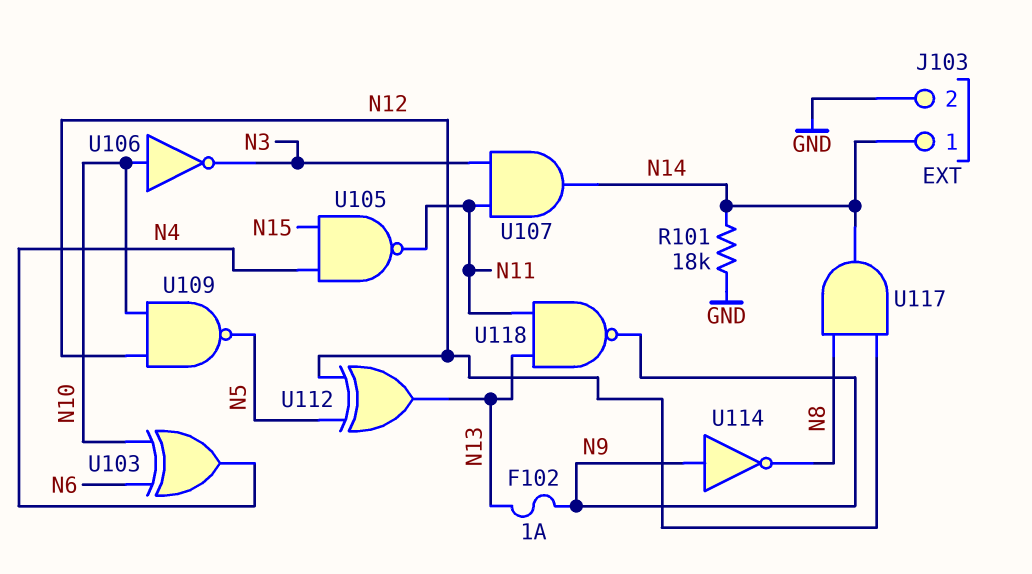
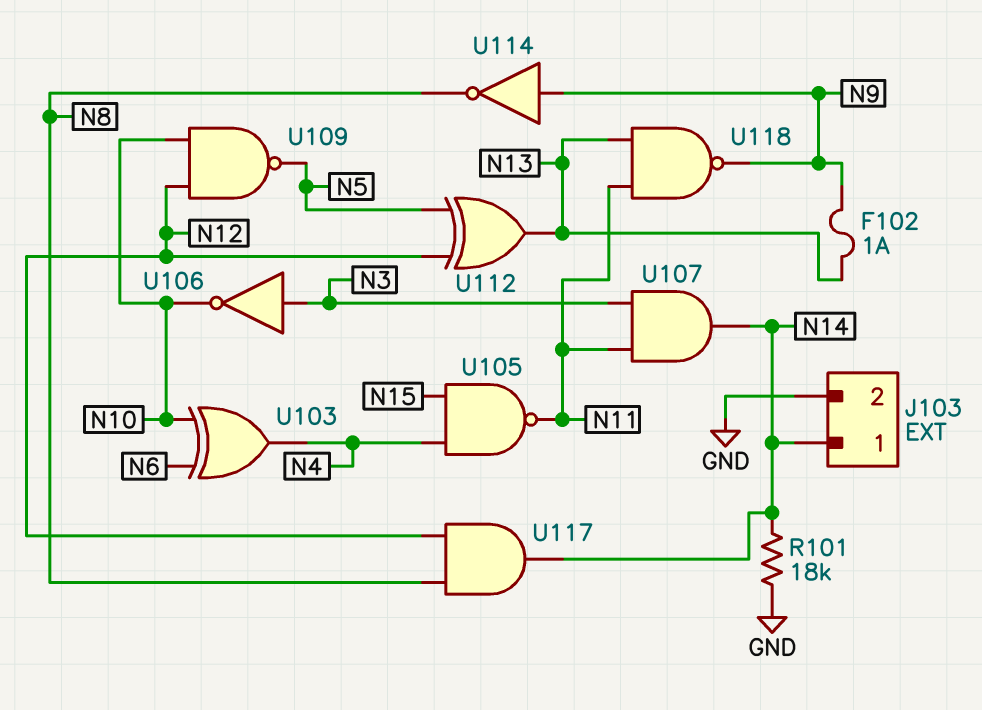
U106: NOT (in N10, out N3) -> NOT (in N3, out N10)

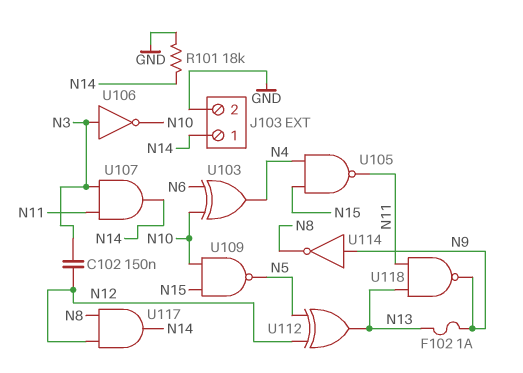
C102: none -> 150nF (N3, N12)
U109: NAND (in N10, in N12, out N5) -> NAND (in N10, in N15, out N5)

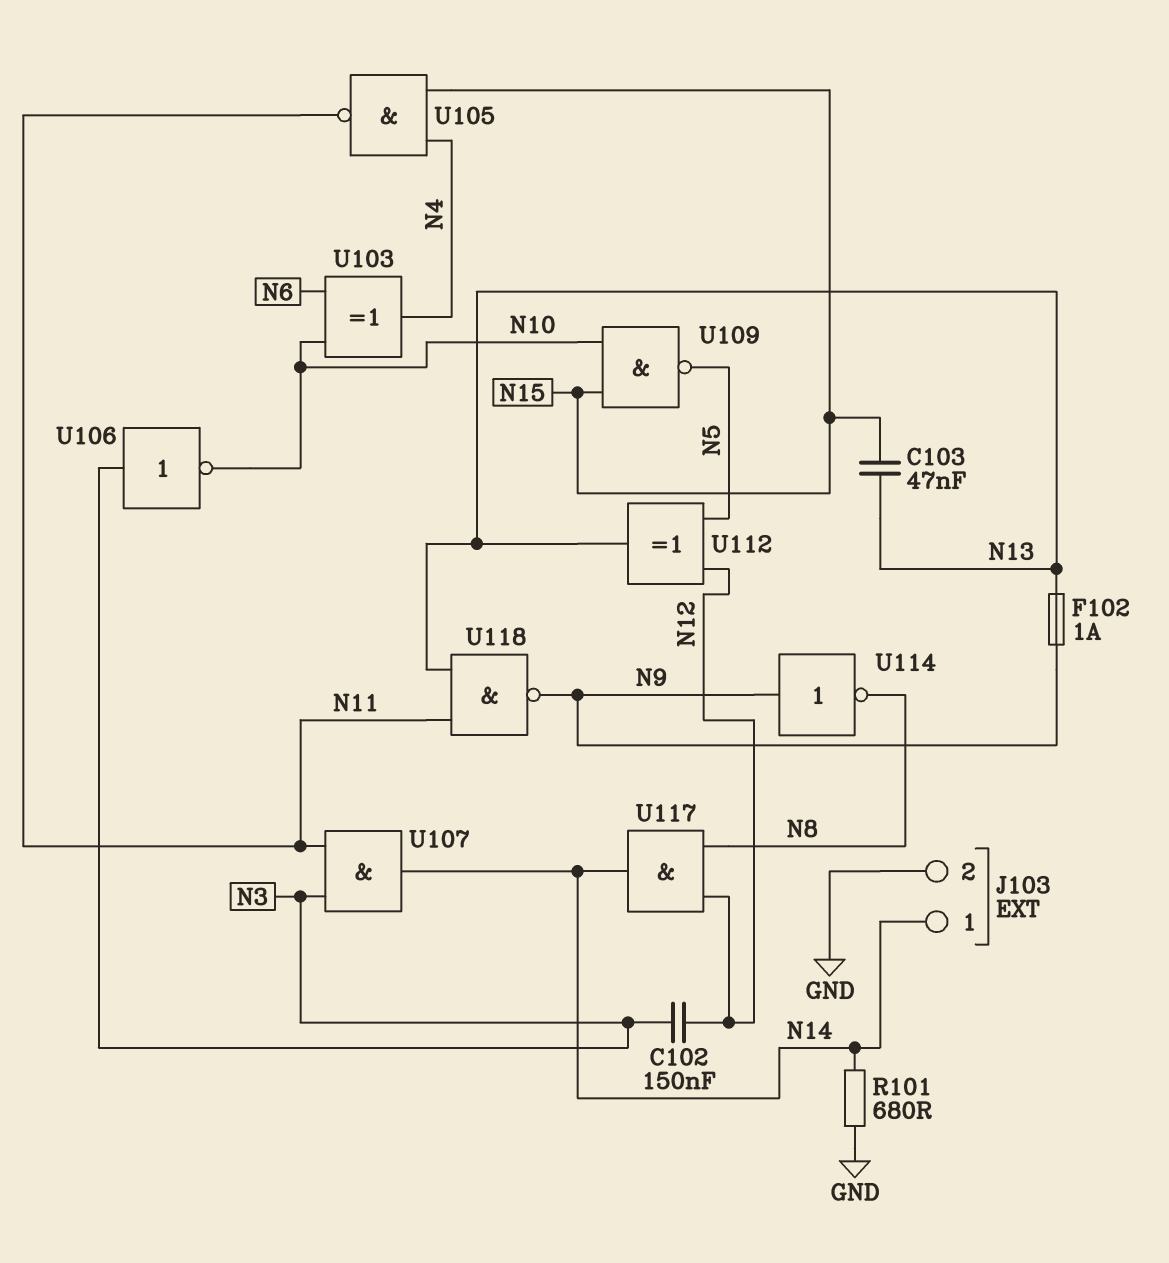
C103: none -> 47nF (N13, N15)
R101: 18k (GND, N14) -> 680 (GND, N14)

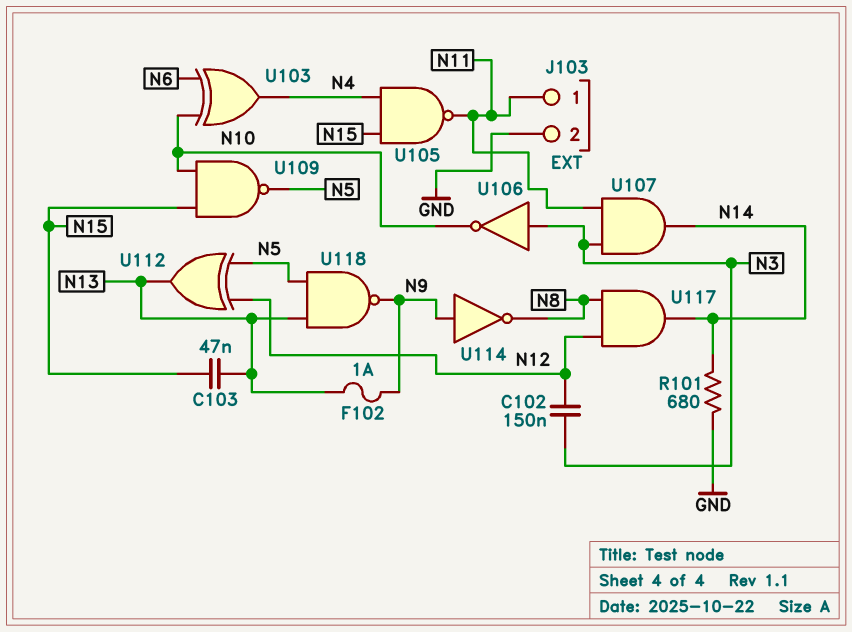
J103 pin 1: N14 -> N11
U118: NAND (in N11, in N13, out N9) -> NAND (in N5, in N13, out N9)

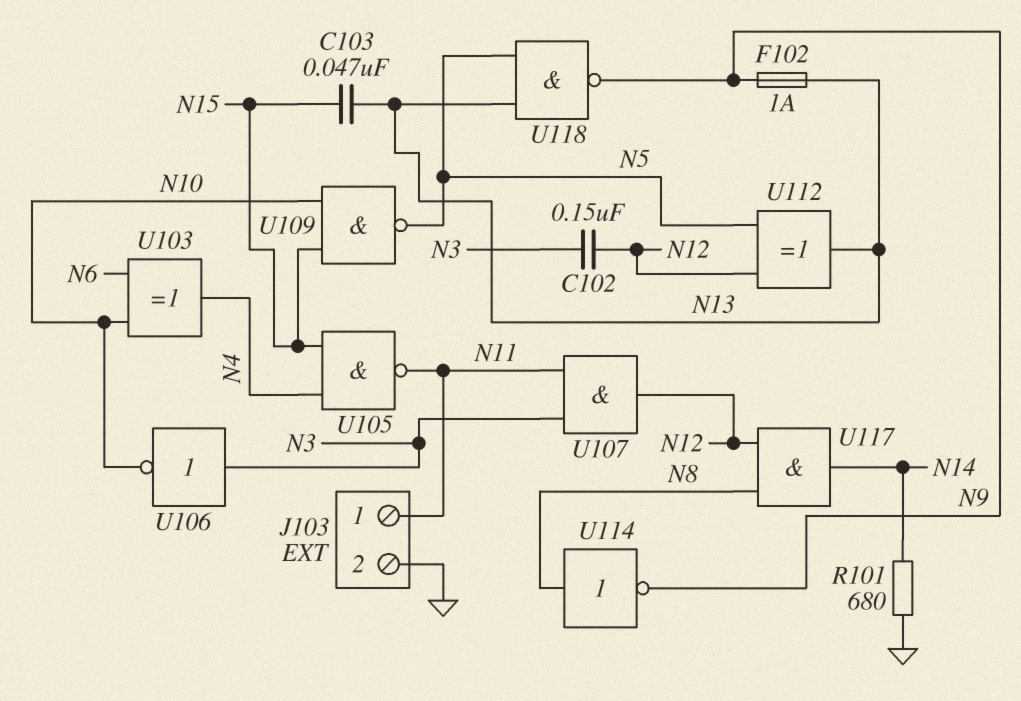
U107: AND (in N3, in N11, out N14) -> AND (in N3, in N11, out N12)
U114: NOT (in N9, out N8) -> NOT (in N8, out N9)

